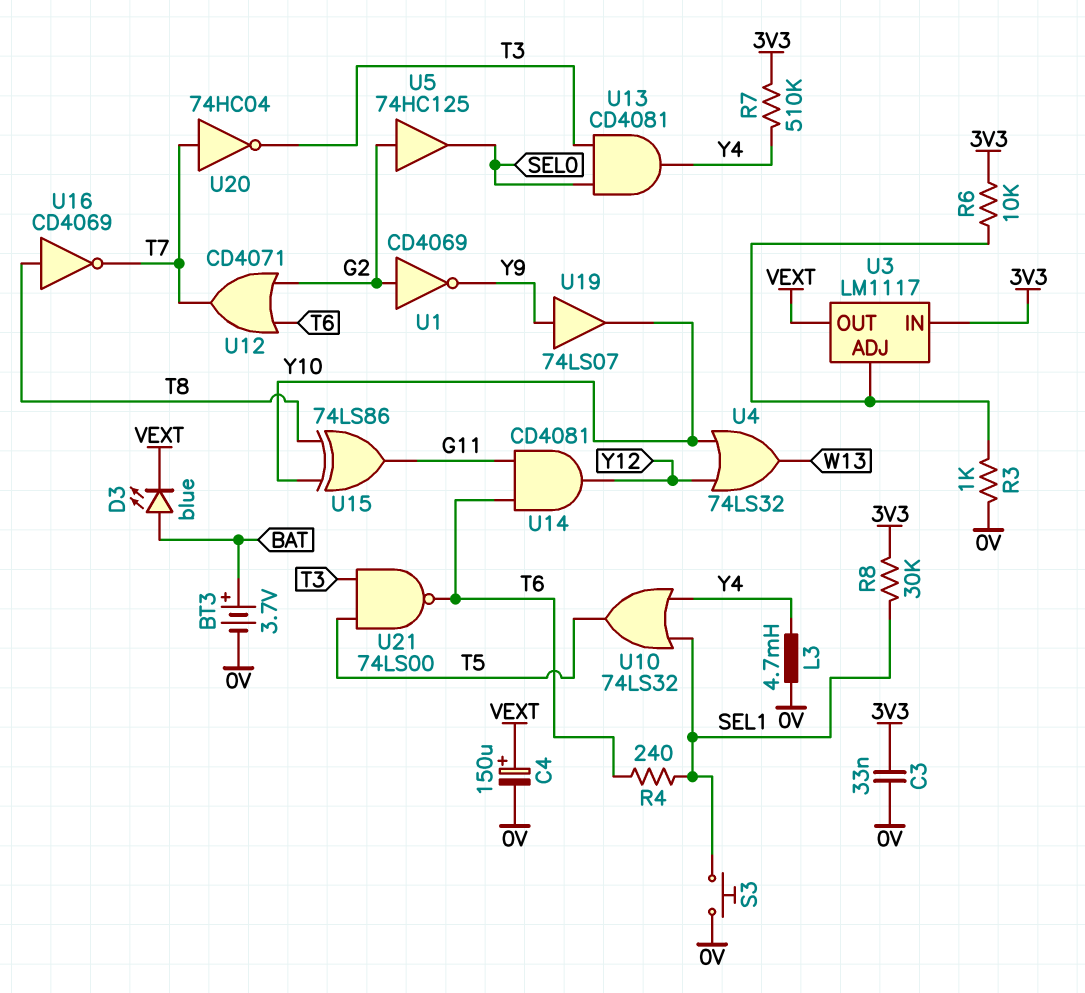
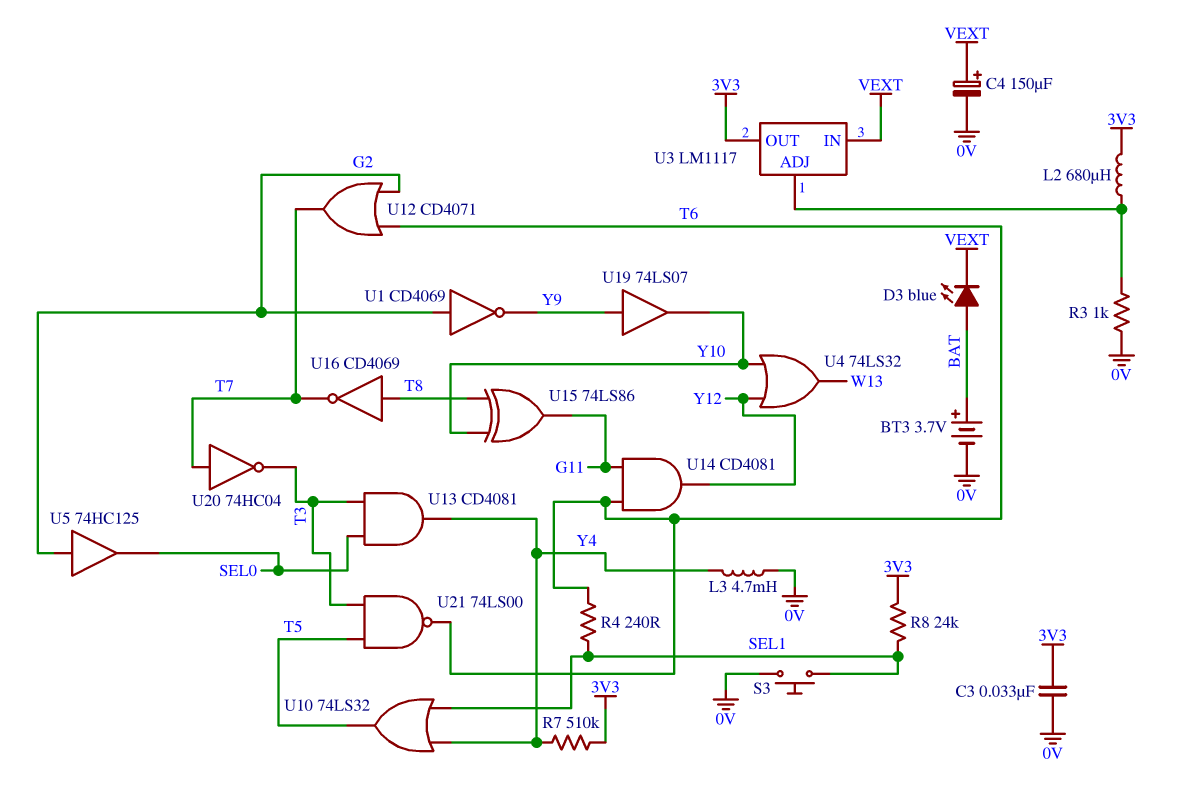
L2: none -> 680uH (3V3, U3/ADJ)
R6: 10k (3V3, U3/ADJ) -> none
R8: 30k (3V3, SEL1) -> 24k (3V3, SEL1)
U3 pin IN: 3V3 -> VEXT
U3 pin OUT: VEXT -> 3V3

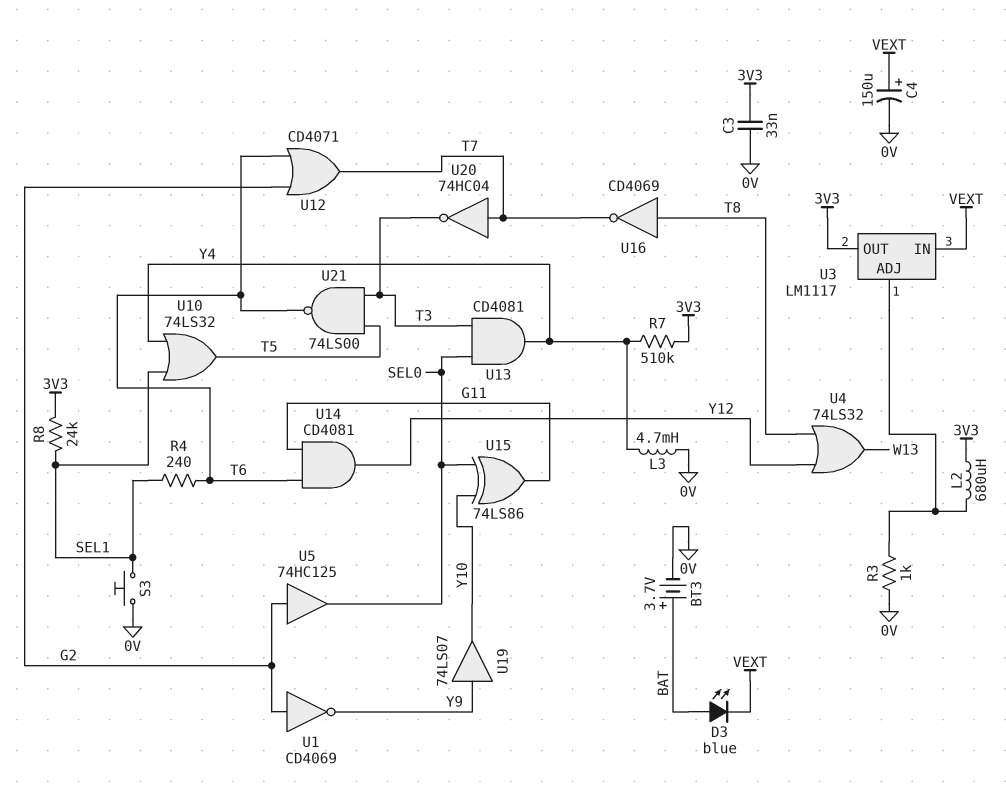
U4: OR 74LS32 (in Y10, in Y12, out W13) -> OR 74LS32 (in T8, in Y12, out W13)
U15: XOR 74LS86 (in T8, in Y10, out G11) -> XOR 74LS86 (in SEL0, in Y10, out G11)

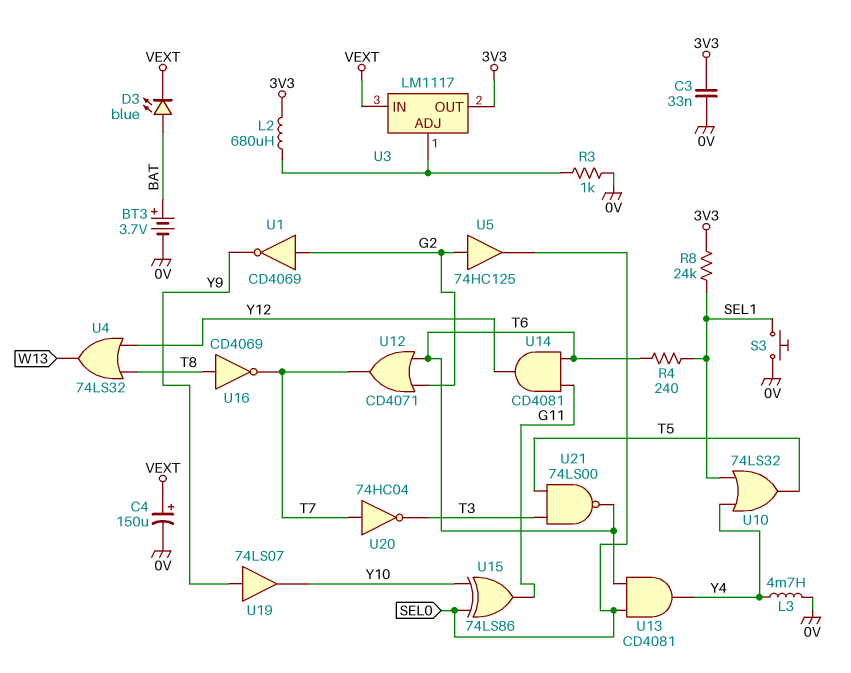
R7: 510k (3V3, Y4) -> none
U13: AND CD4081 (in SEL0, in T3, out Y4) -> AND CD4081 (in SEL0, in T6, out Y4)

